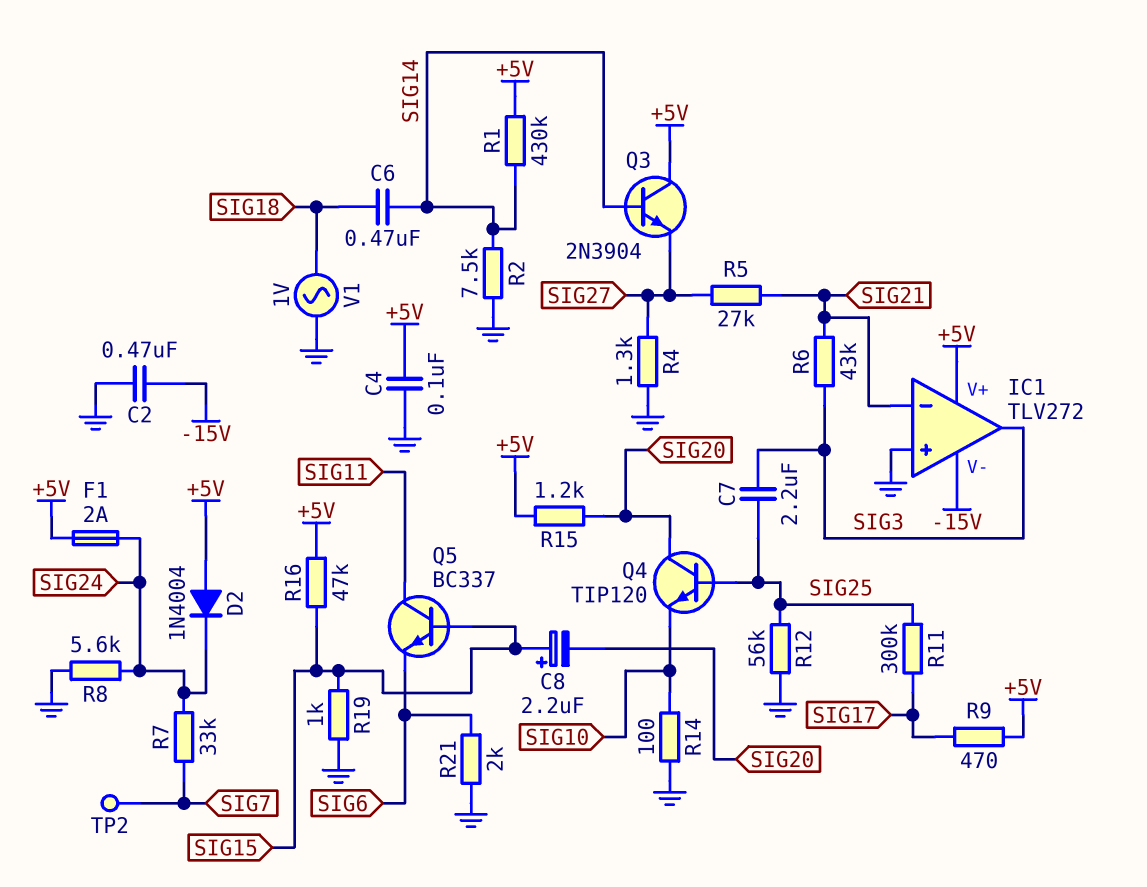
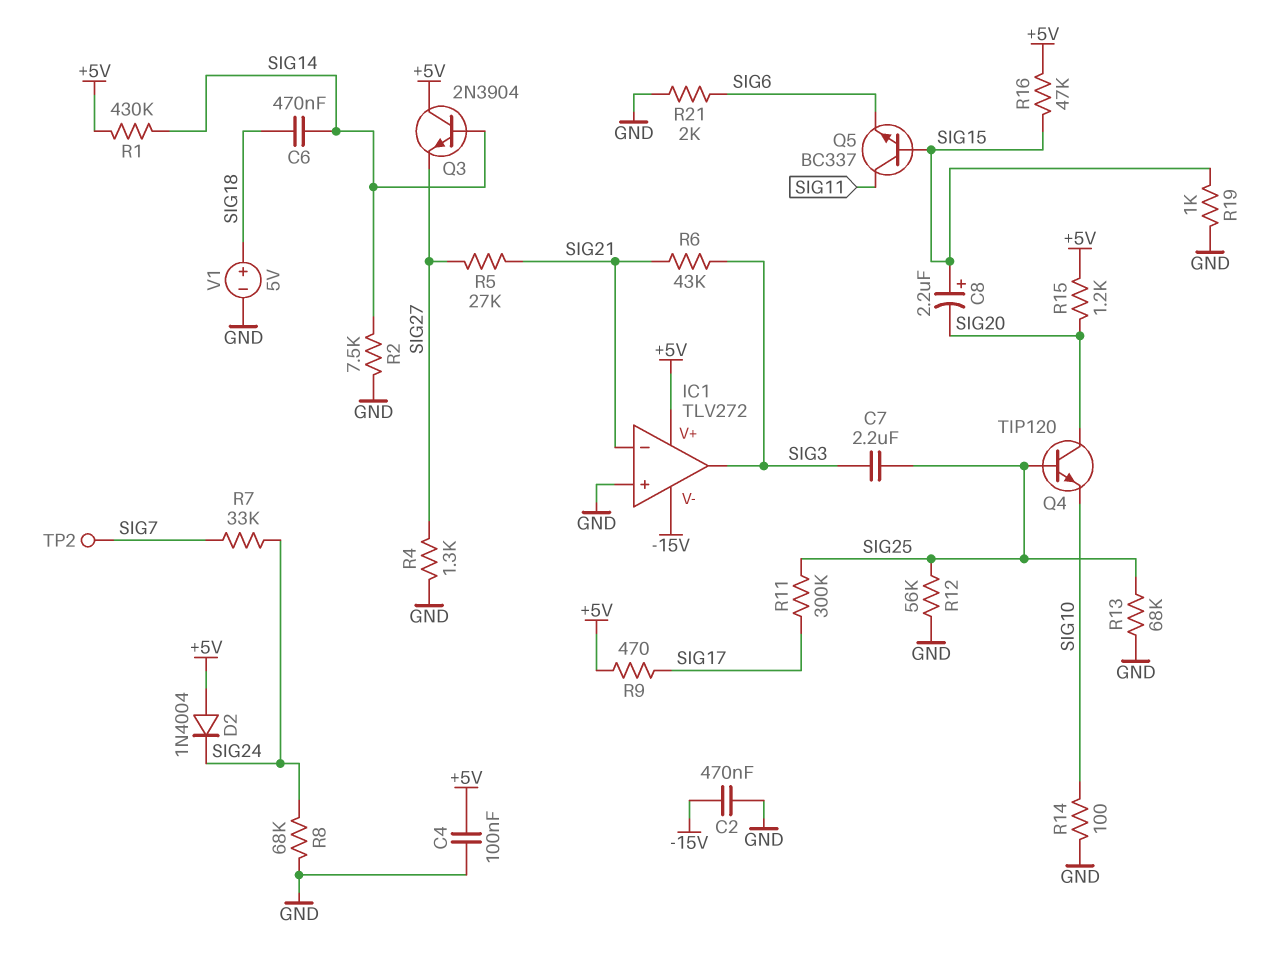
F1: 2A (+5V, SIG24) -> none
R8: 5.6k (GND, SIG24) -> 68k (GND, SIG24)
R13: none -> 68k (GND, SIG25)
V1: AC 1V (GND, SIG18) -> 5V (plus SIG18, minus GND)

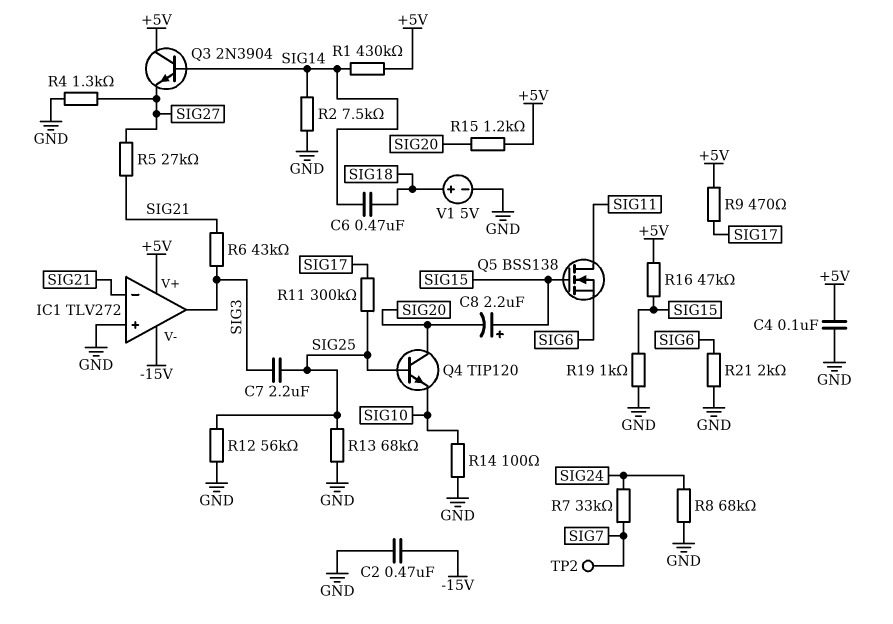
D2: diode 1N4004 (A +5V, K SIG24) -> none
Q5: NPN BC337 (B SIG15, C SIG11, E SIG6) -> NMOS BSS138 (G SIG15, D SIG11, S SIG6)

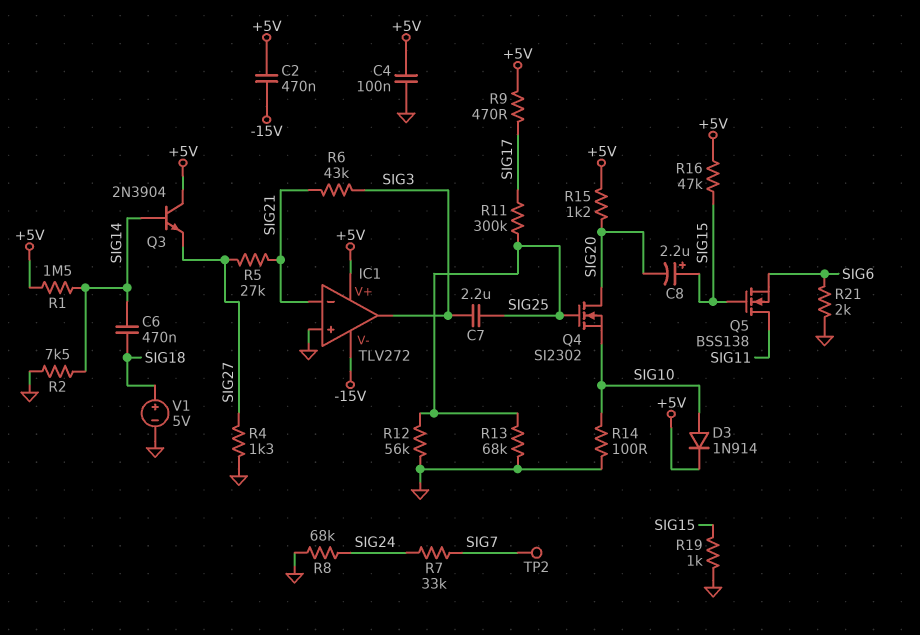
C2: 470nF (-15V, GND) -> 470nF (+5V, -15V)
D3: none -> diode 1N914 (A SIG10, K +5V)
Q4: NPN TIP120 (B SIG25, C SIG20, E SIG10) -> NMOS SI2302 (G SIG25, D SIG20, S SIG10)
R1: 430k (+5V, SIG14) -> 1.5M (+5V, SIG14)

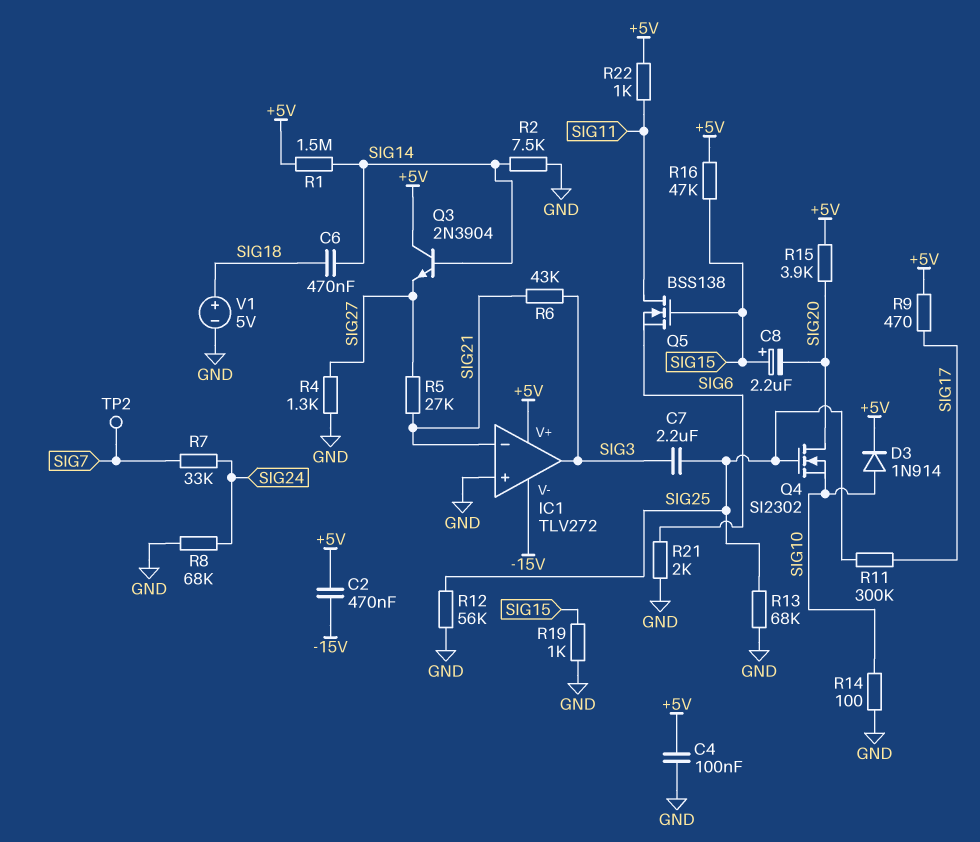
R15: 1.2k (+5V, SIG20) -> 3.9k (+5V, SIG20)
R22: none -> 1k (+5V, SIG11)

